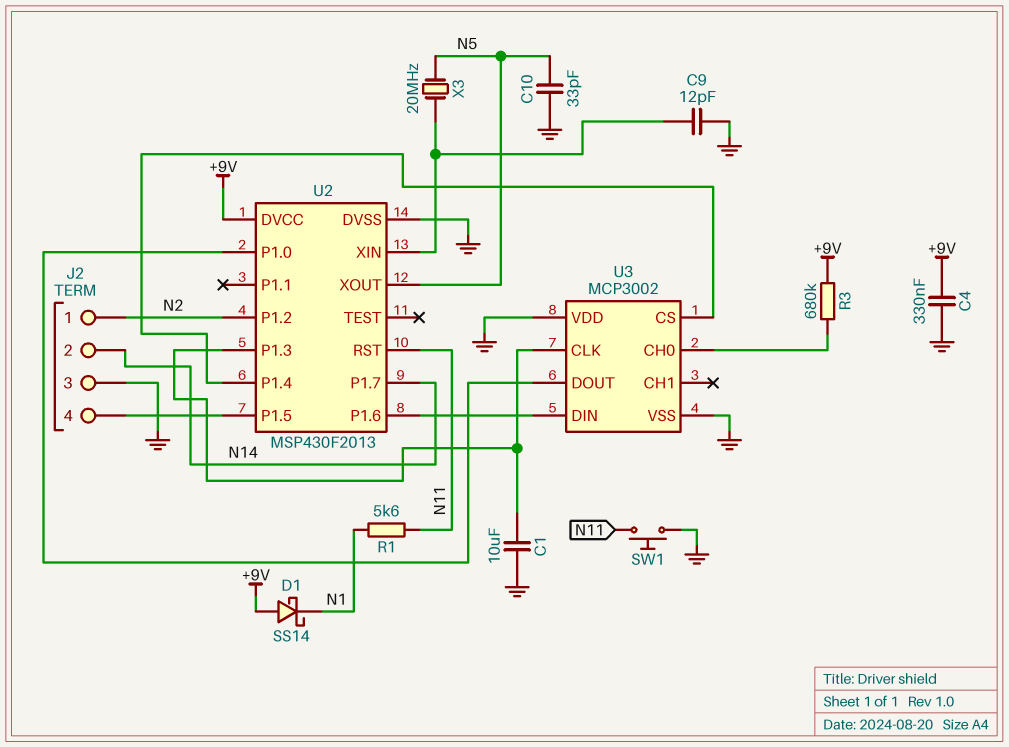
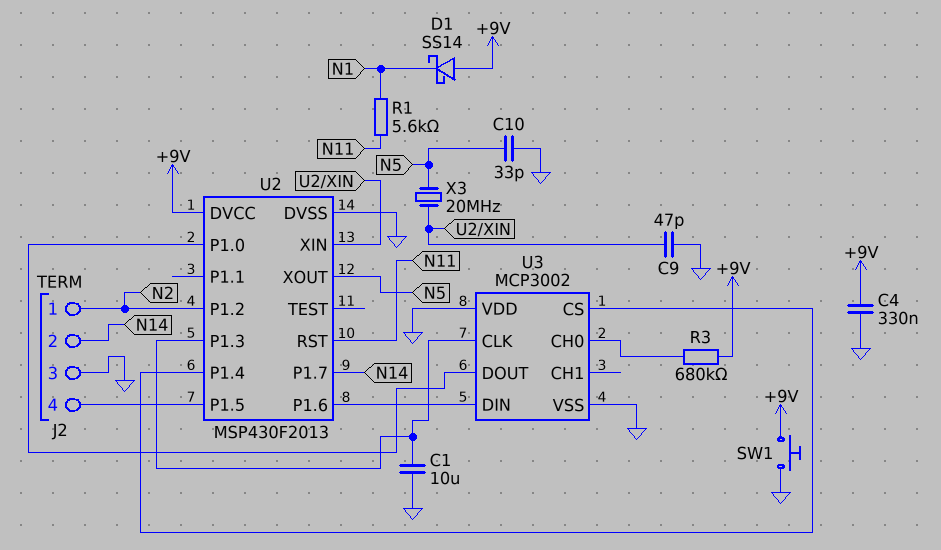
C9: 12pF (GND, U2/XIN) -> 47pF (GND, U2/XIN)
SW1: button (GND, N11) -> button (+9V, GND)

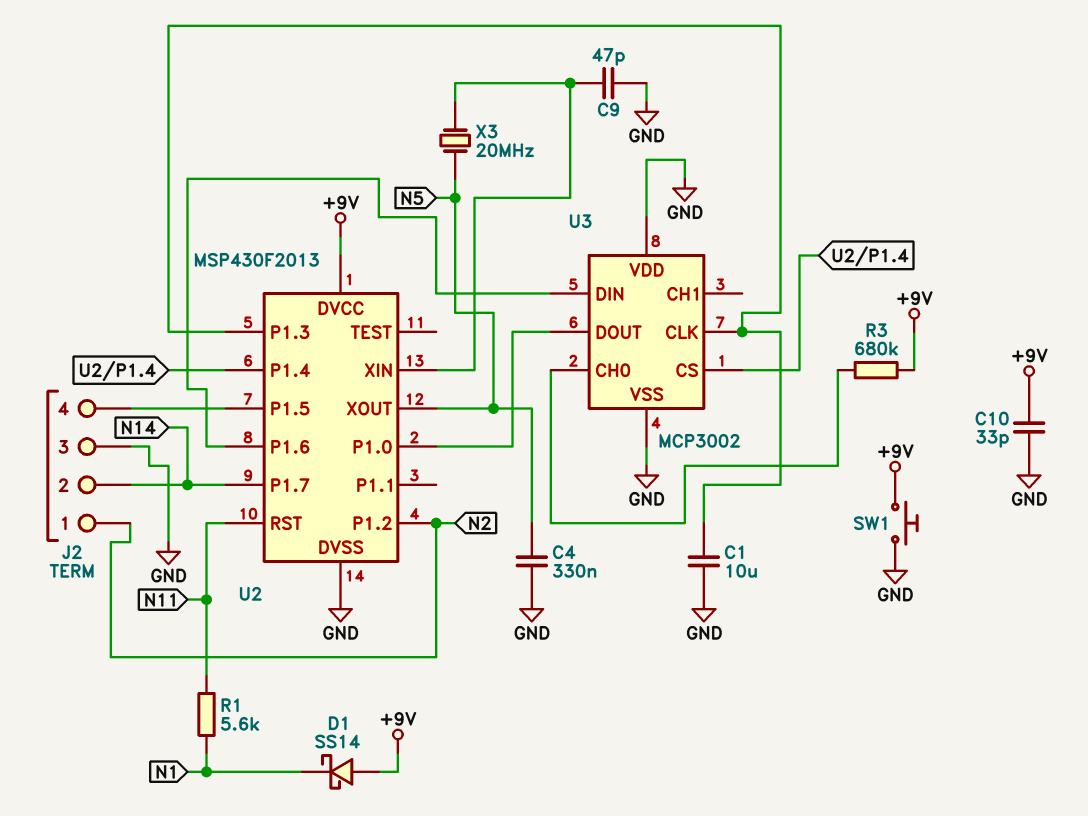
C4: 330nF (+9V, GND) -> 330nF (GND, N5)
C10: 33pF (GND, N5) -> 33pF (+9V, GND)

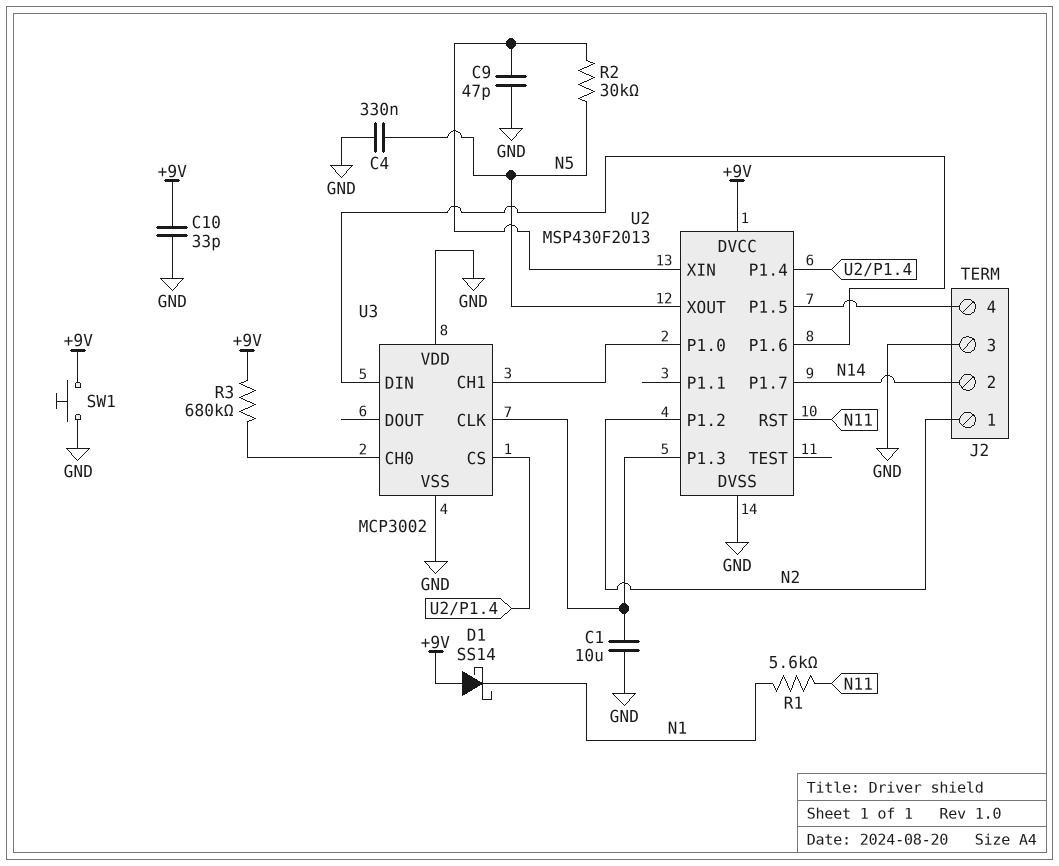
R2: none -> 30k (N5, U2/XIN)
U3 pin CH1: none -> U2/P1.0
U3 pin DOUT: U2/P1.0 -> none
X3: 20MHz (N5, U2/XIN) -> none

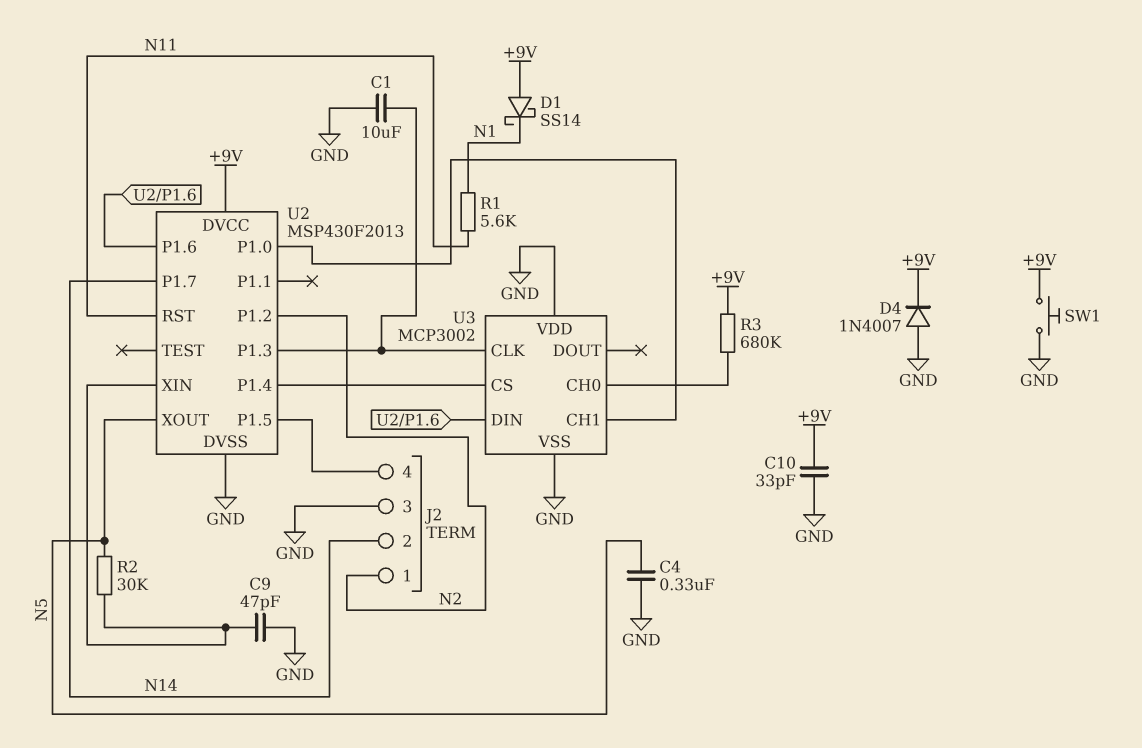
D4: none -> diode 1N4007 (A GND, K +9V)

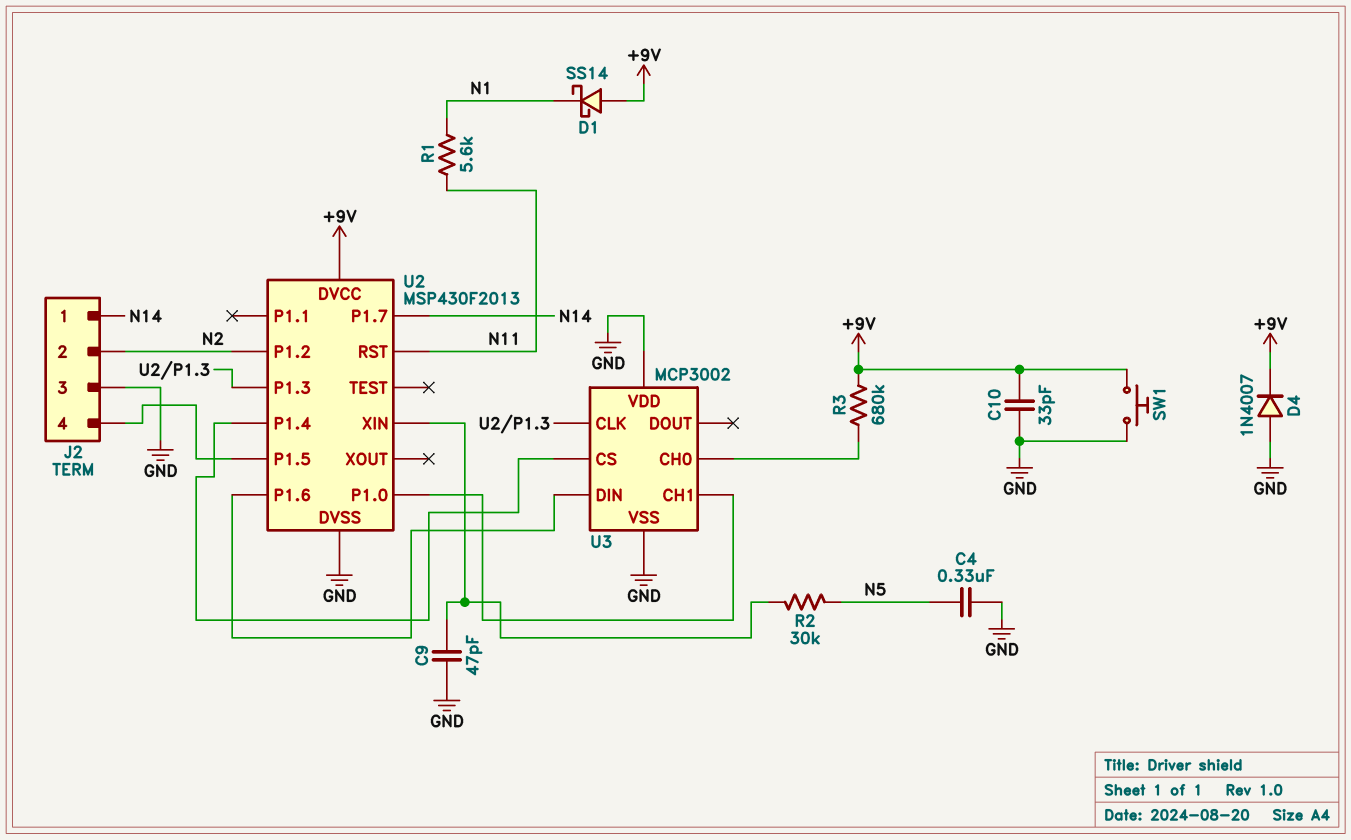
C1: 10uF (GND, U2/P1.3) -> none
J2 pin 1: N2 -> N14
J2 pin 2: N14 -> N2
U2 pin XOUT: N5 -> none

